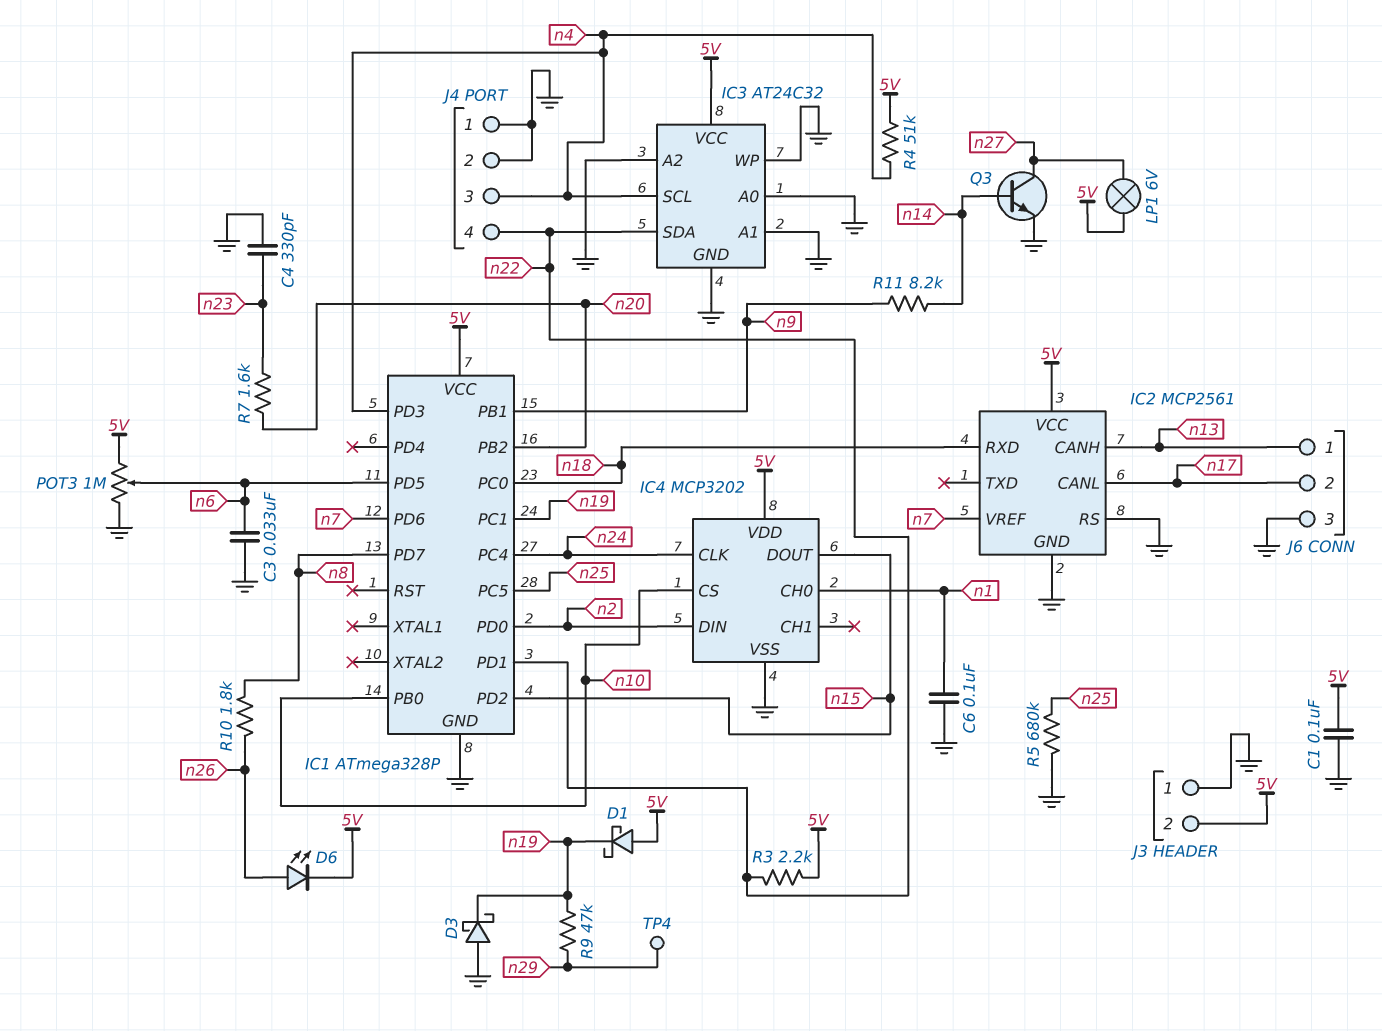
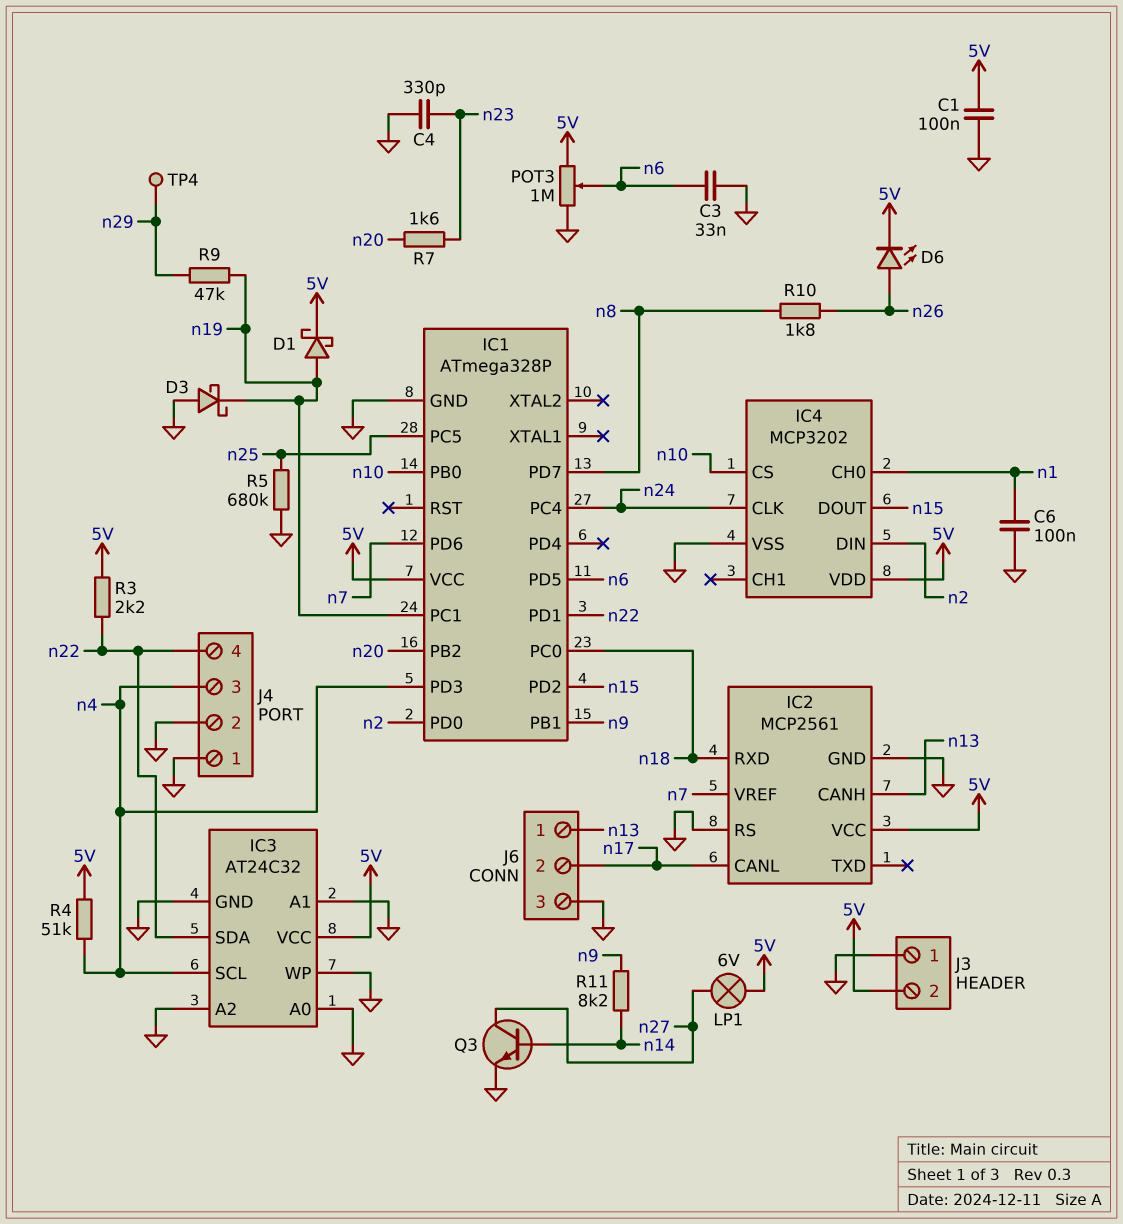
D1: schottky (A 5V, K n19) -> schottky (A n19, K 5V)

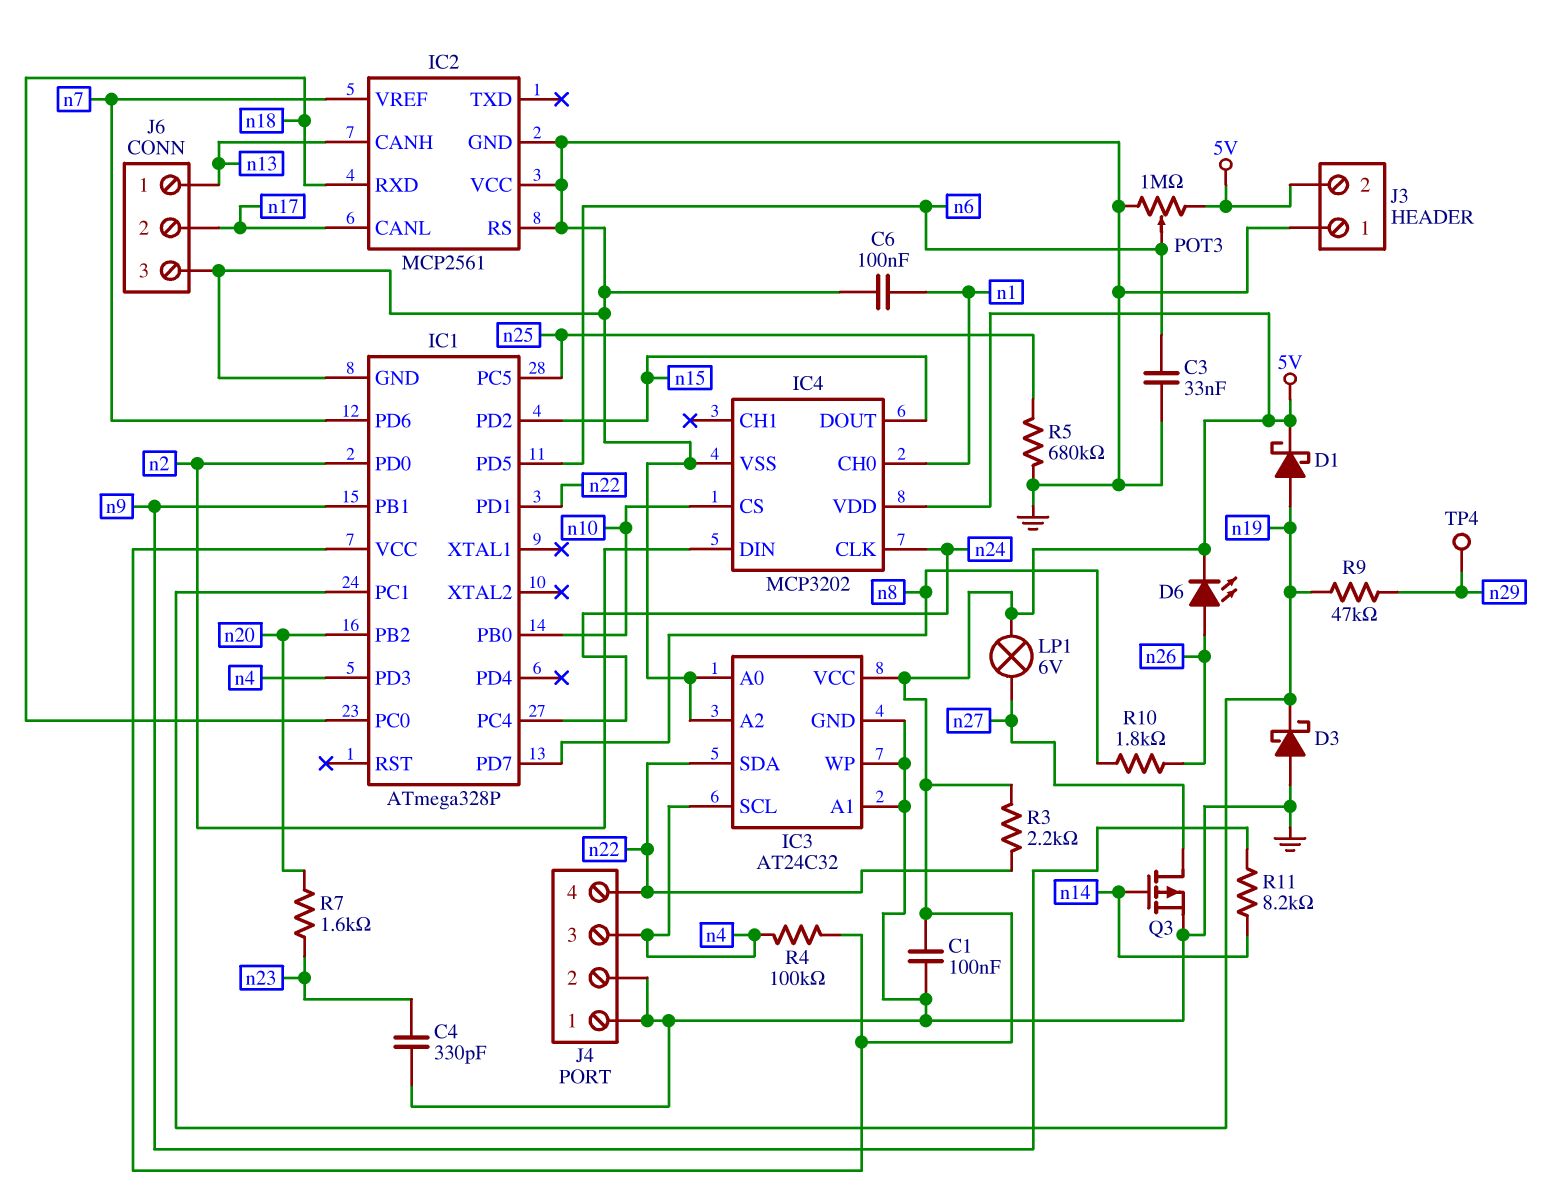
IC2 pin VCC: 5V -> GND
Q3: NPN (B n14, C n27, E GND) -> PMOS (G n14, D n27, S GND)
R4: 51k (5V, n4) -> 100k (5V, n4)

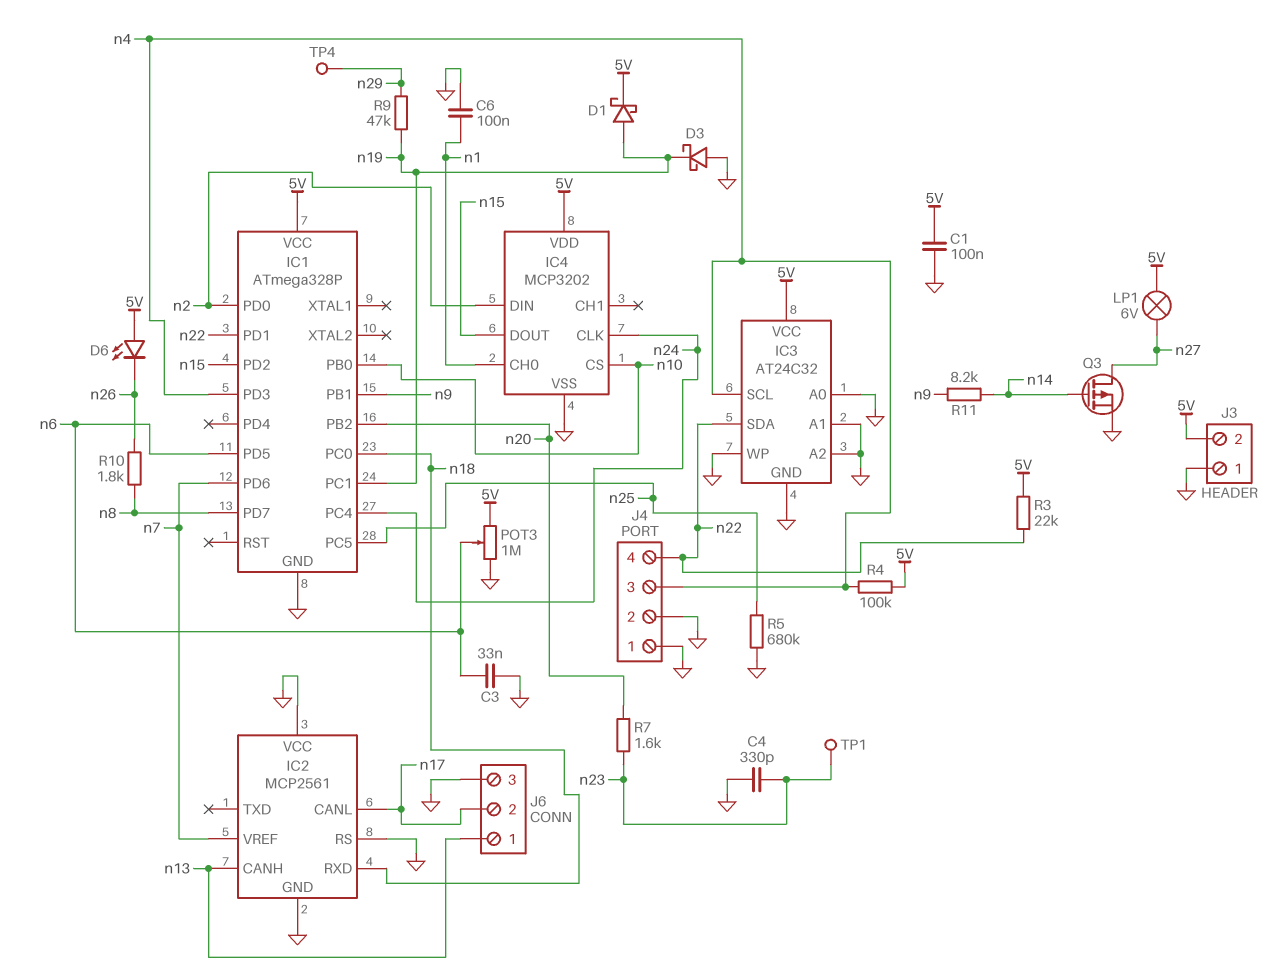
D6: LED (A n26, K 5V) -> LED (A 5V, K n26)
R3: 2.2k (5V, n22) -> 22k (5V, n22)
TP1: none -> test point (n23)

